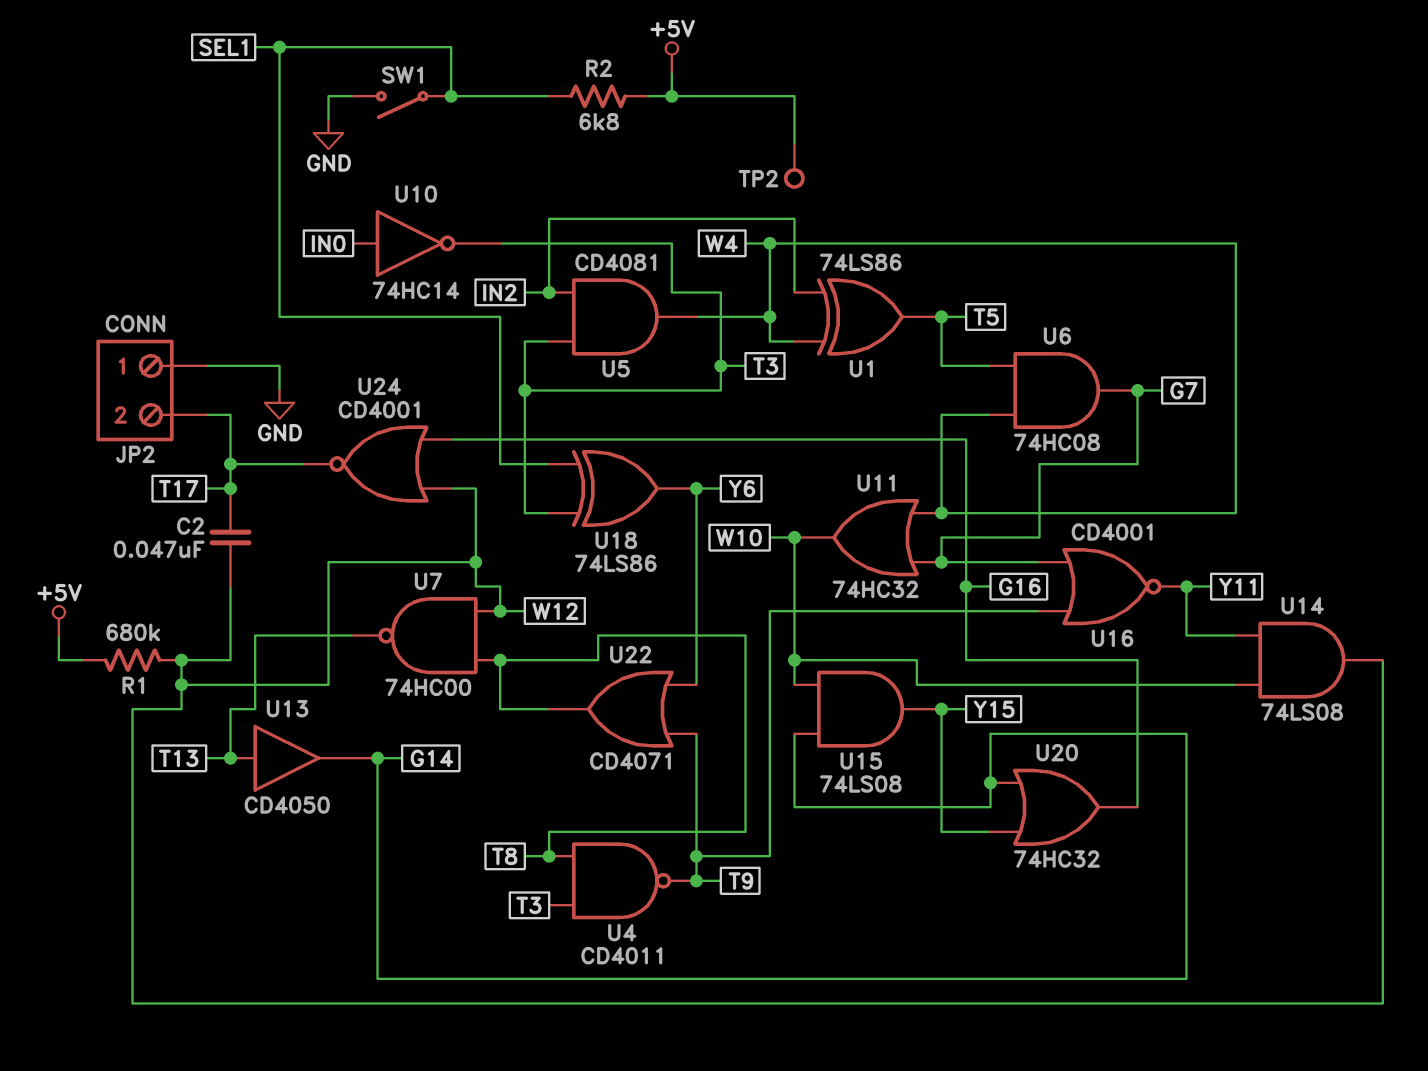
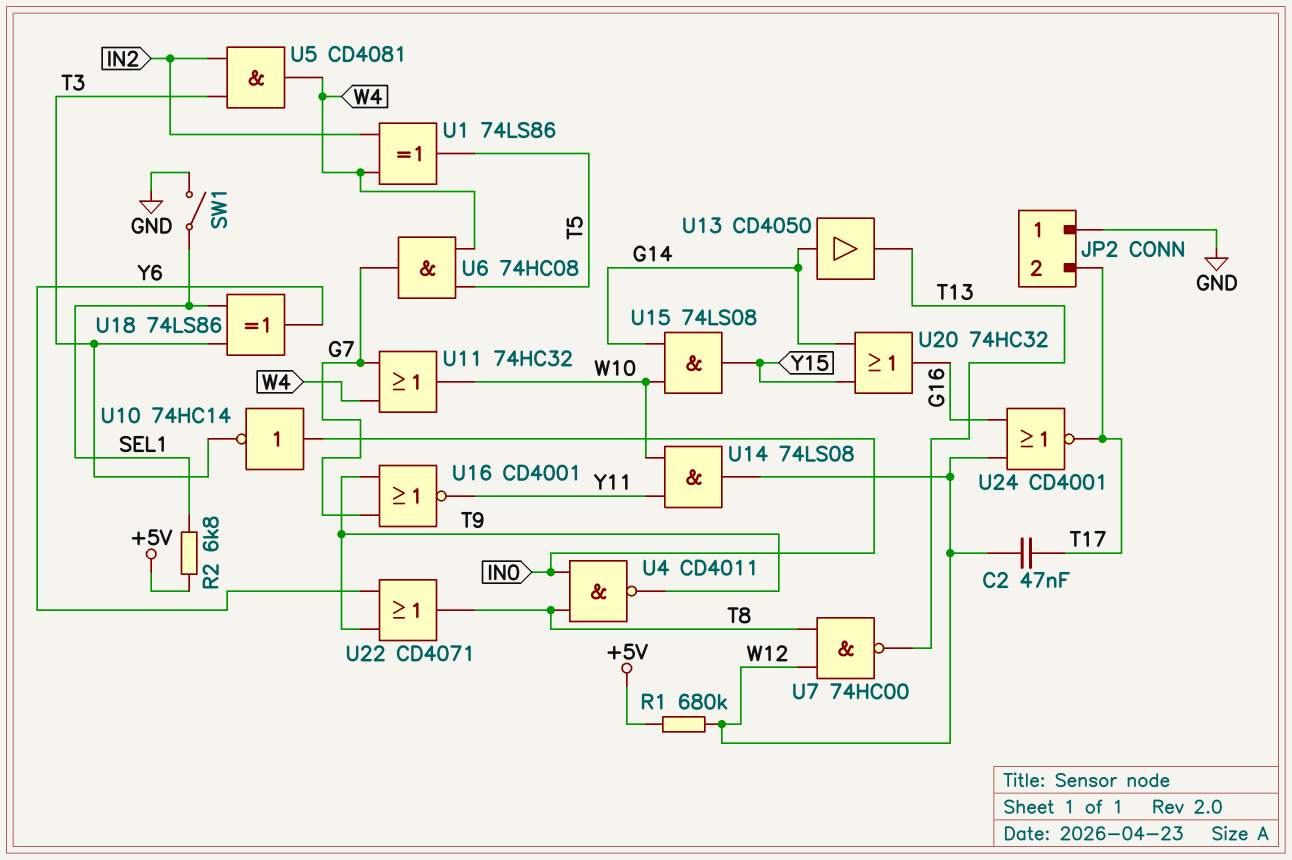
TP2: test point (+5V) -> none
U4: NAND CD4011 (in T3, in T8, out T9) -> NAND CD4011 (in IN0, in T8, out T9)
U13: buffer CD4050 (in T13, out G14) -> buffer CD4050 (in G14, out T13)

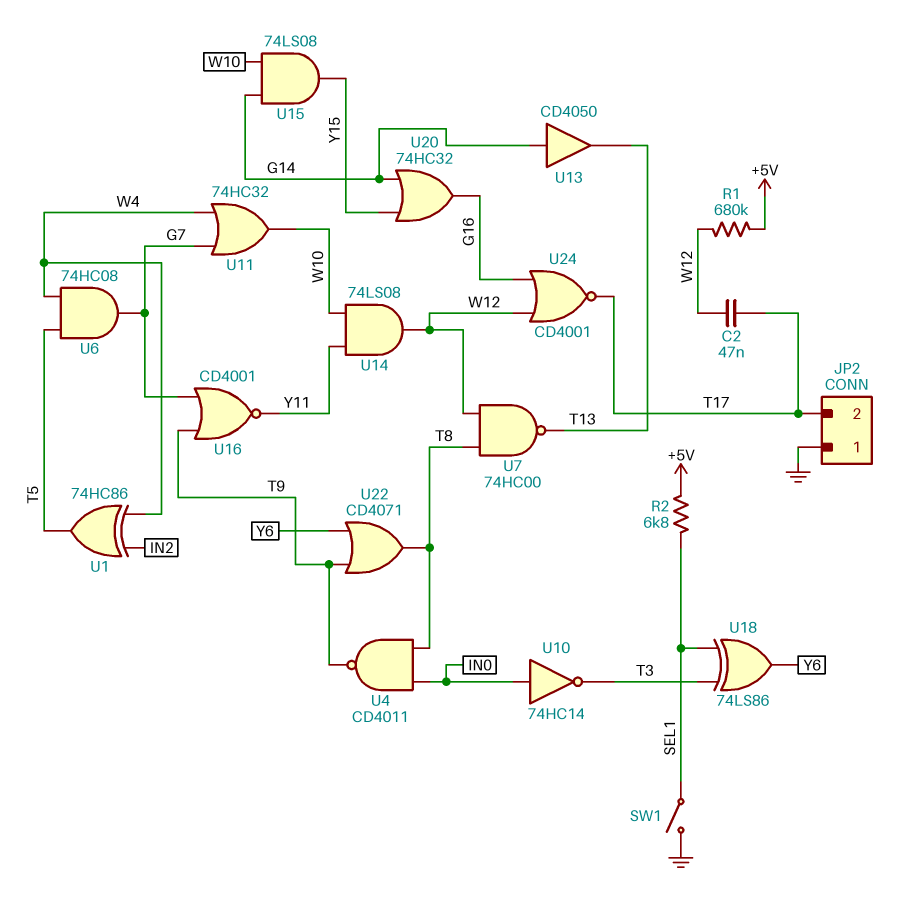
U1: XOR 74LS86 (in IN2, in W4, out T5) -> XOR 74HC86 (in IN2, in W4, out T5)
U5: AND CD4081 (in IN2, in T3, out W4) -> none

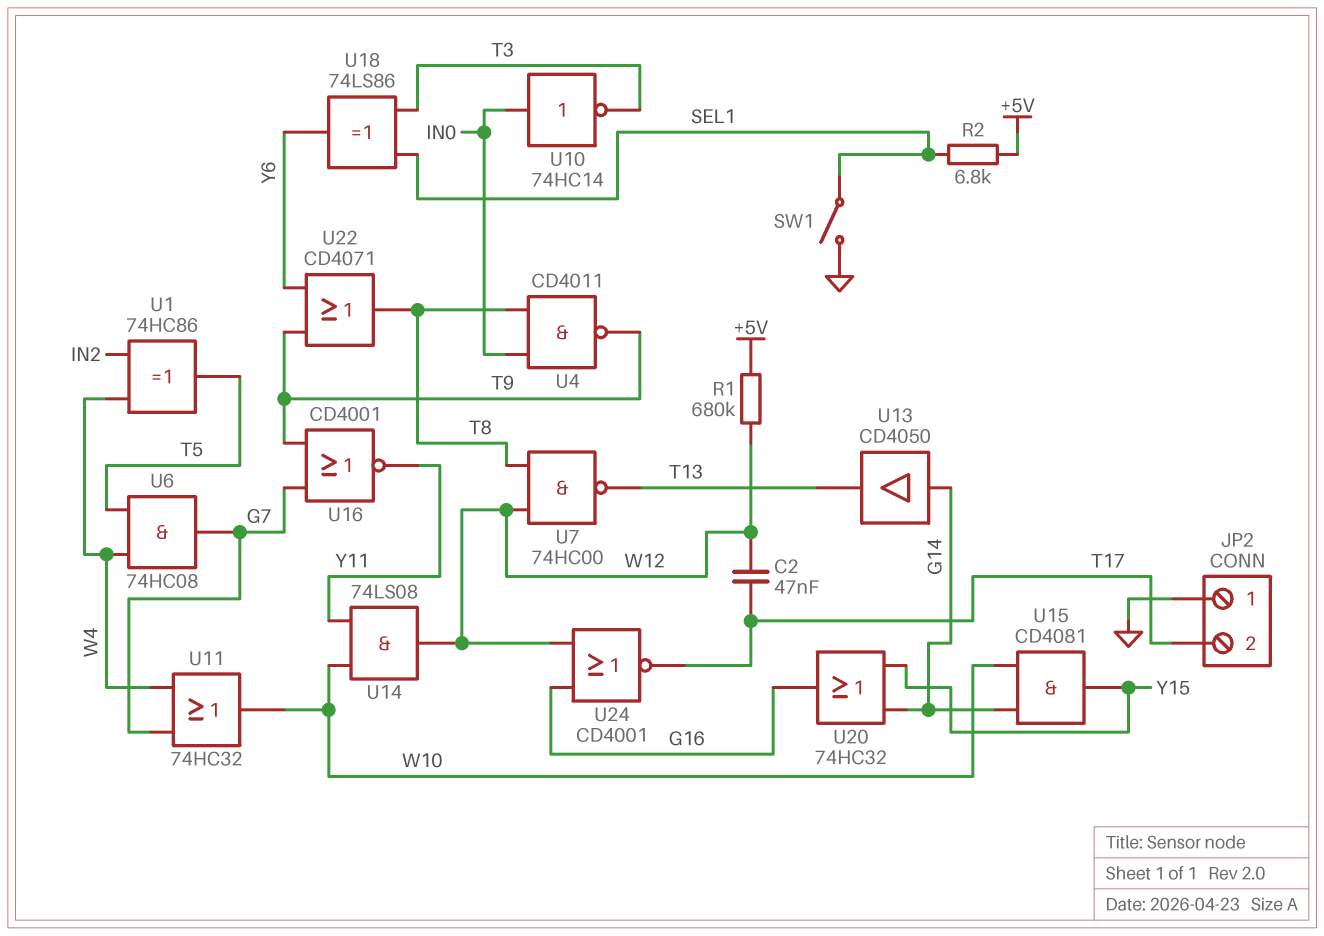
U15: AND 74LS08 (in G14, in W10, out Y15) -> AND CD4081 (in G14, in W10, out Y15)

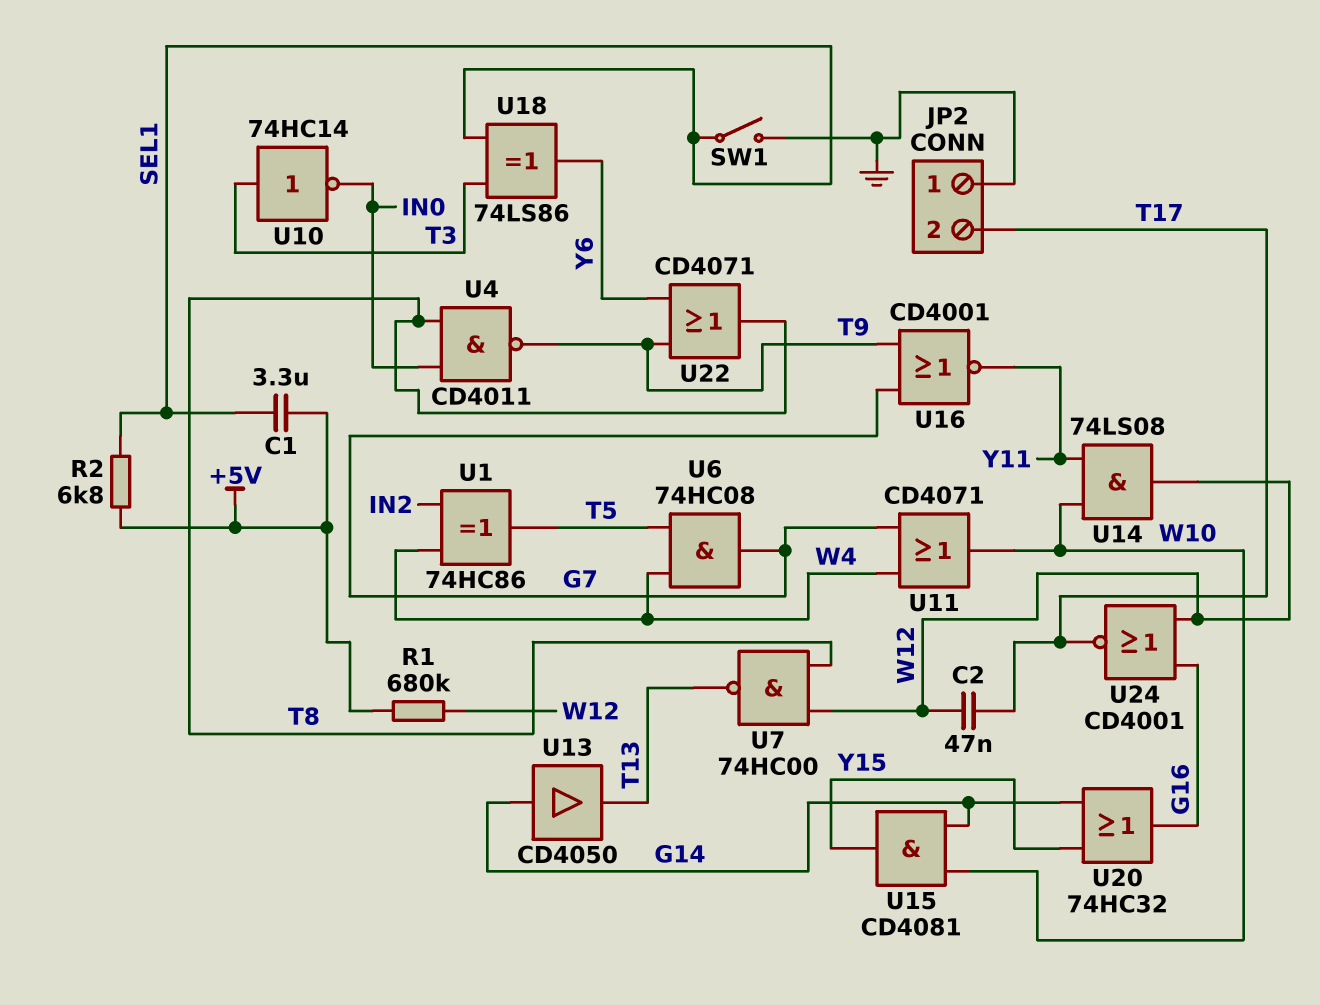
C1: none -> 3.3uF (+5V, SEL1)
U10: NOT 74HC14 (in IN0, out T3) -> NOT 74HC14 (in T3, out IN0)
U11: OR 74HC32 (in G7, in W4, out W10) -> OR CD4071 (in G7, in W4, out W10)

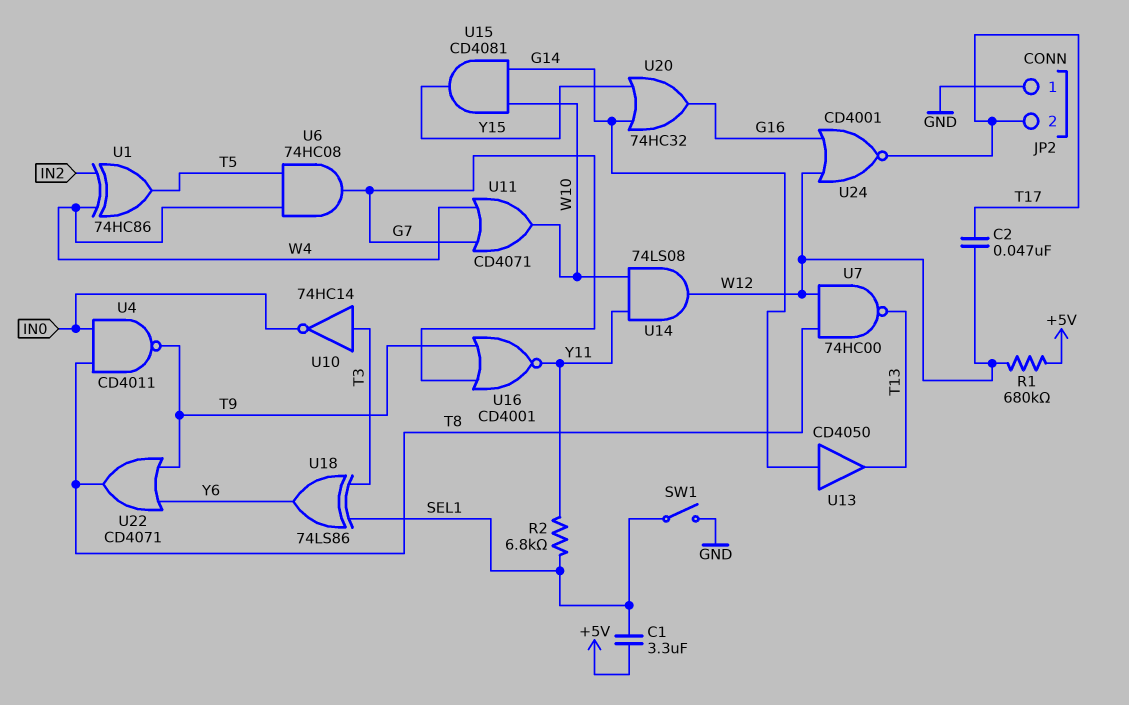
R2: 6.8k (+5V, SEL1) -> 6.8k (SEL1, Y11)

